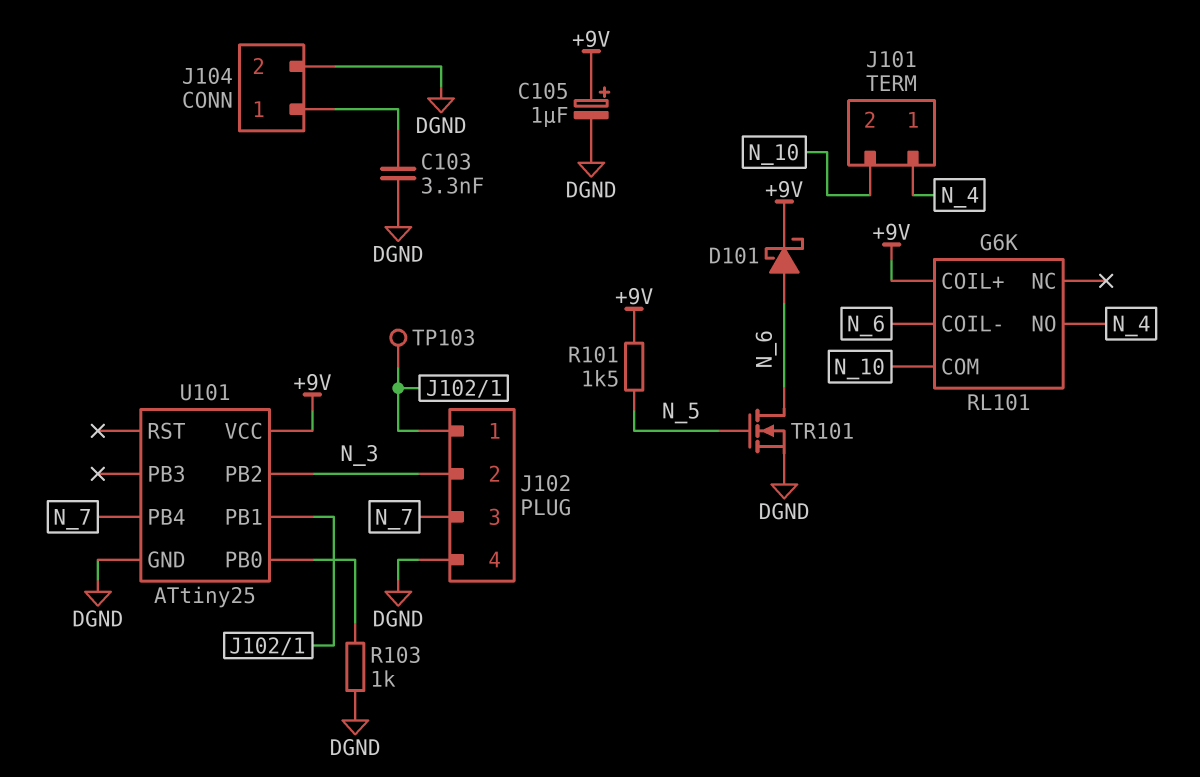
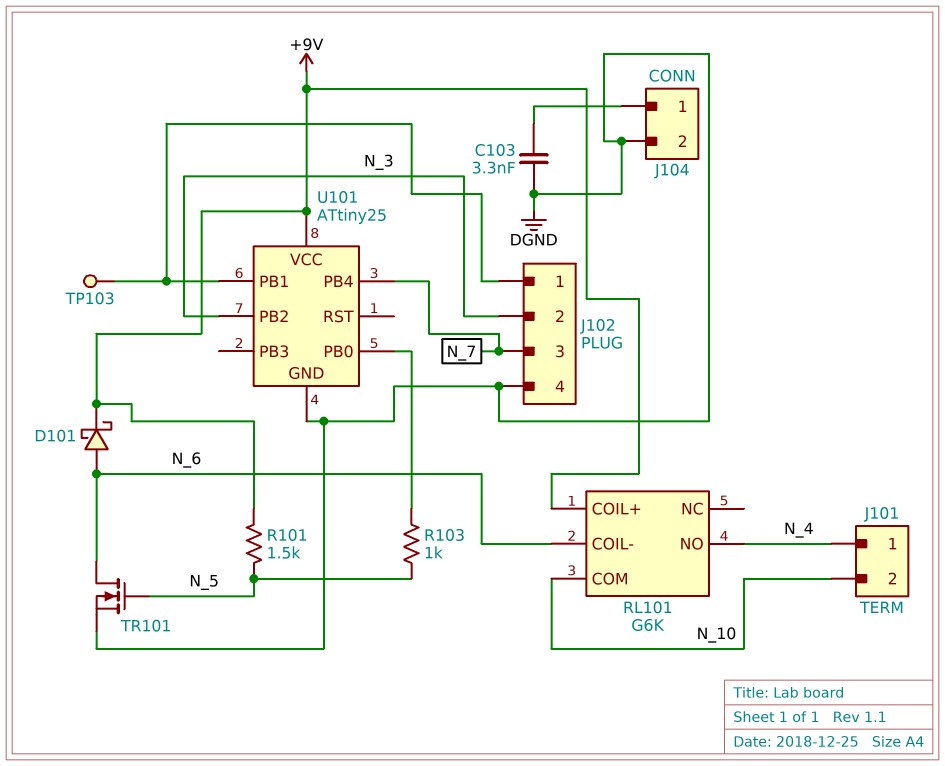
C105: 1uF (plus +9V, minus DGND) -> none
R103: 1k (DGND, U101/PB0) -> 1k (N_5, U101/PB0)

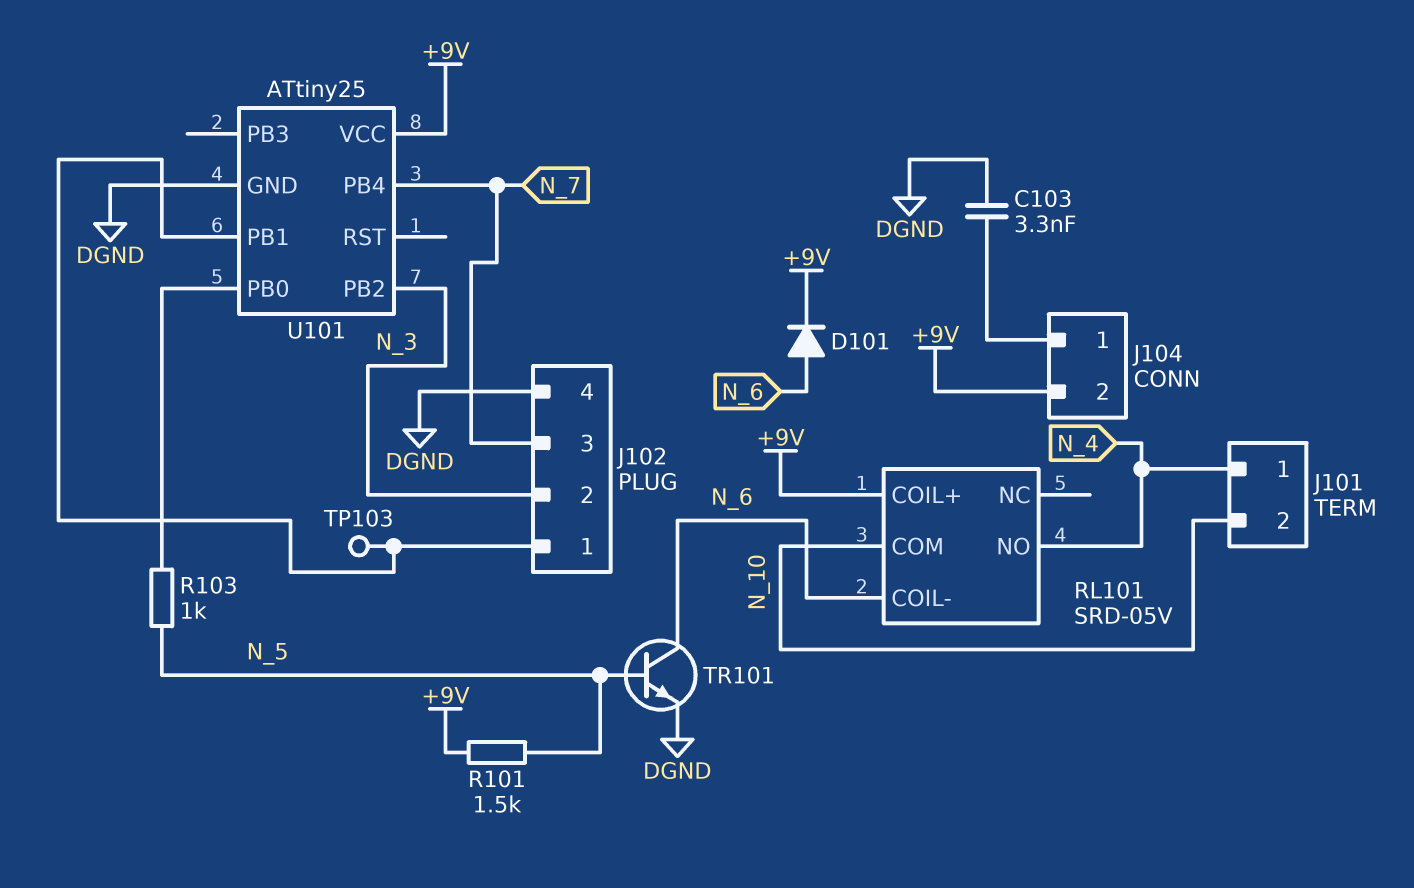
D101: schottky (A N_6, K +9V) -> diode (A N_6, K +9V)
J104 pin 2: DGND -> +9V
RL101: G6K -> SRD-05V
TR101: NMOS (G N_5, D N_6, S DGND) -> NPN (B N_5, C N_6, E DGND)

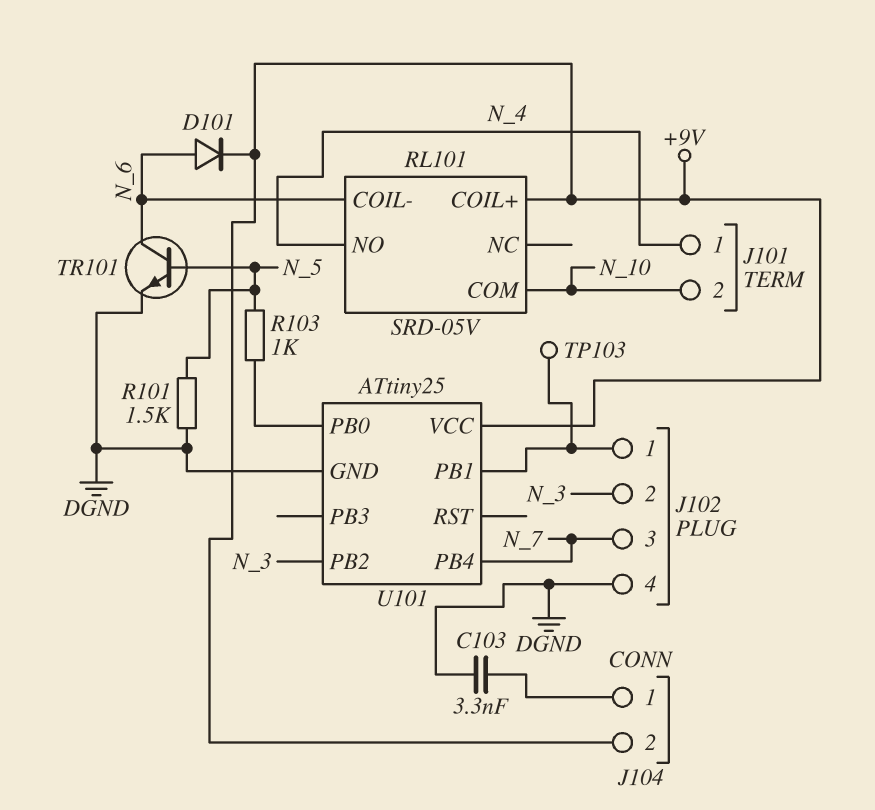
R101: 1.5k (+9V, N_5) -> 1.5k (DGND, N_5)

